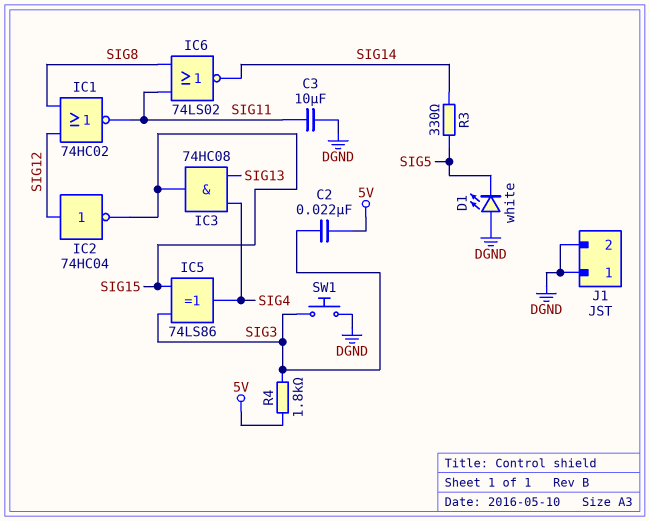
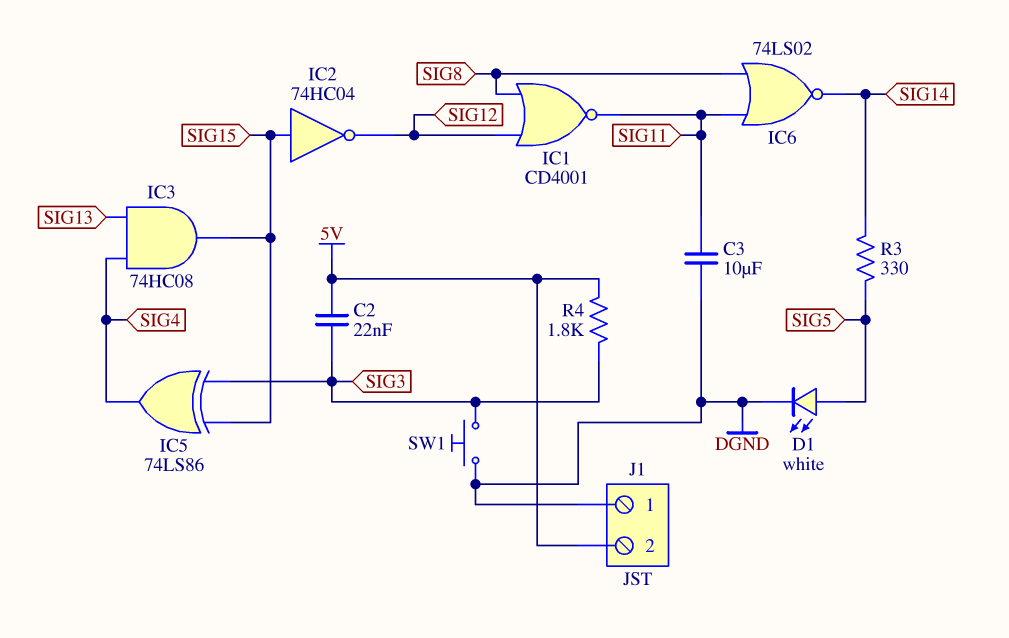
D1: LED white (A DGND, K SIG5) -> LED white (A SIG5, K DGND)
IC1: NOR 74HC02 (in SIG8, in SIG12, out SIG11) -> NOR CD4001 (in SIG8, in SIG12, out SIG11)
IC2: NOT 74HC04 (in SIG12, out SIG15) -> NOT 74HC04 (in SIG15, out SIG12)
J1 pin 2: DGND -> 5V

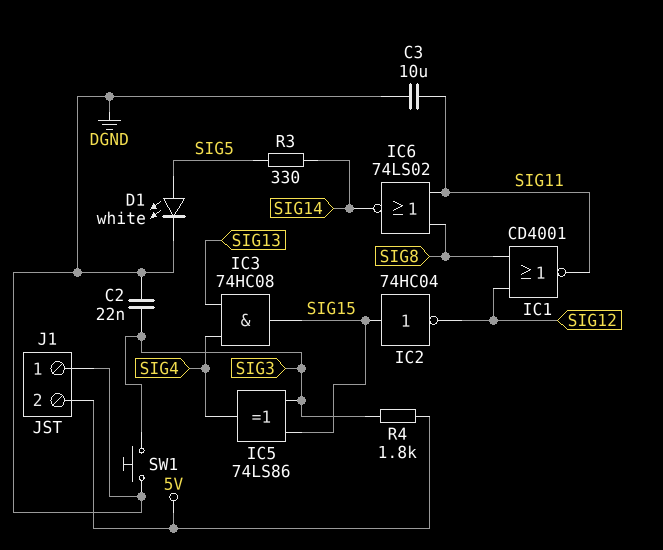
C2: 22nF (5V, SIG3) -> 22nF (DGND, SIG3)

